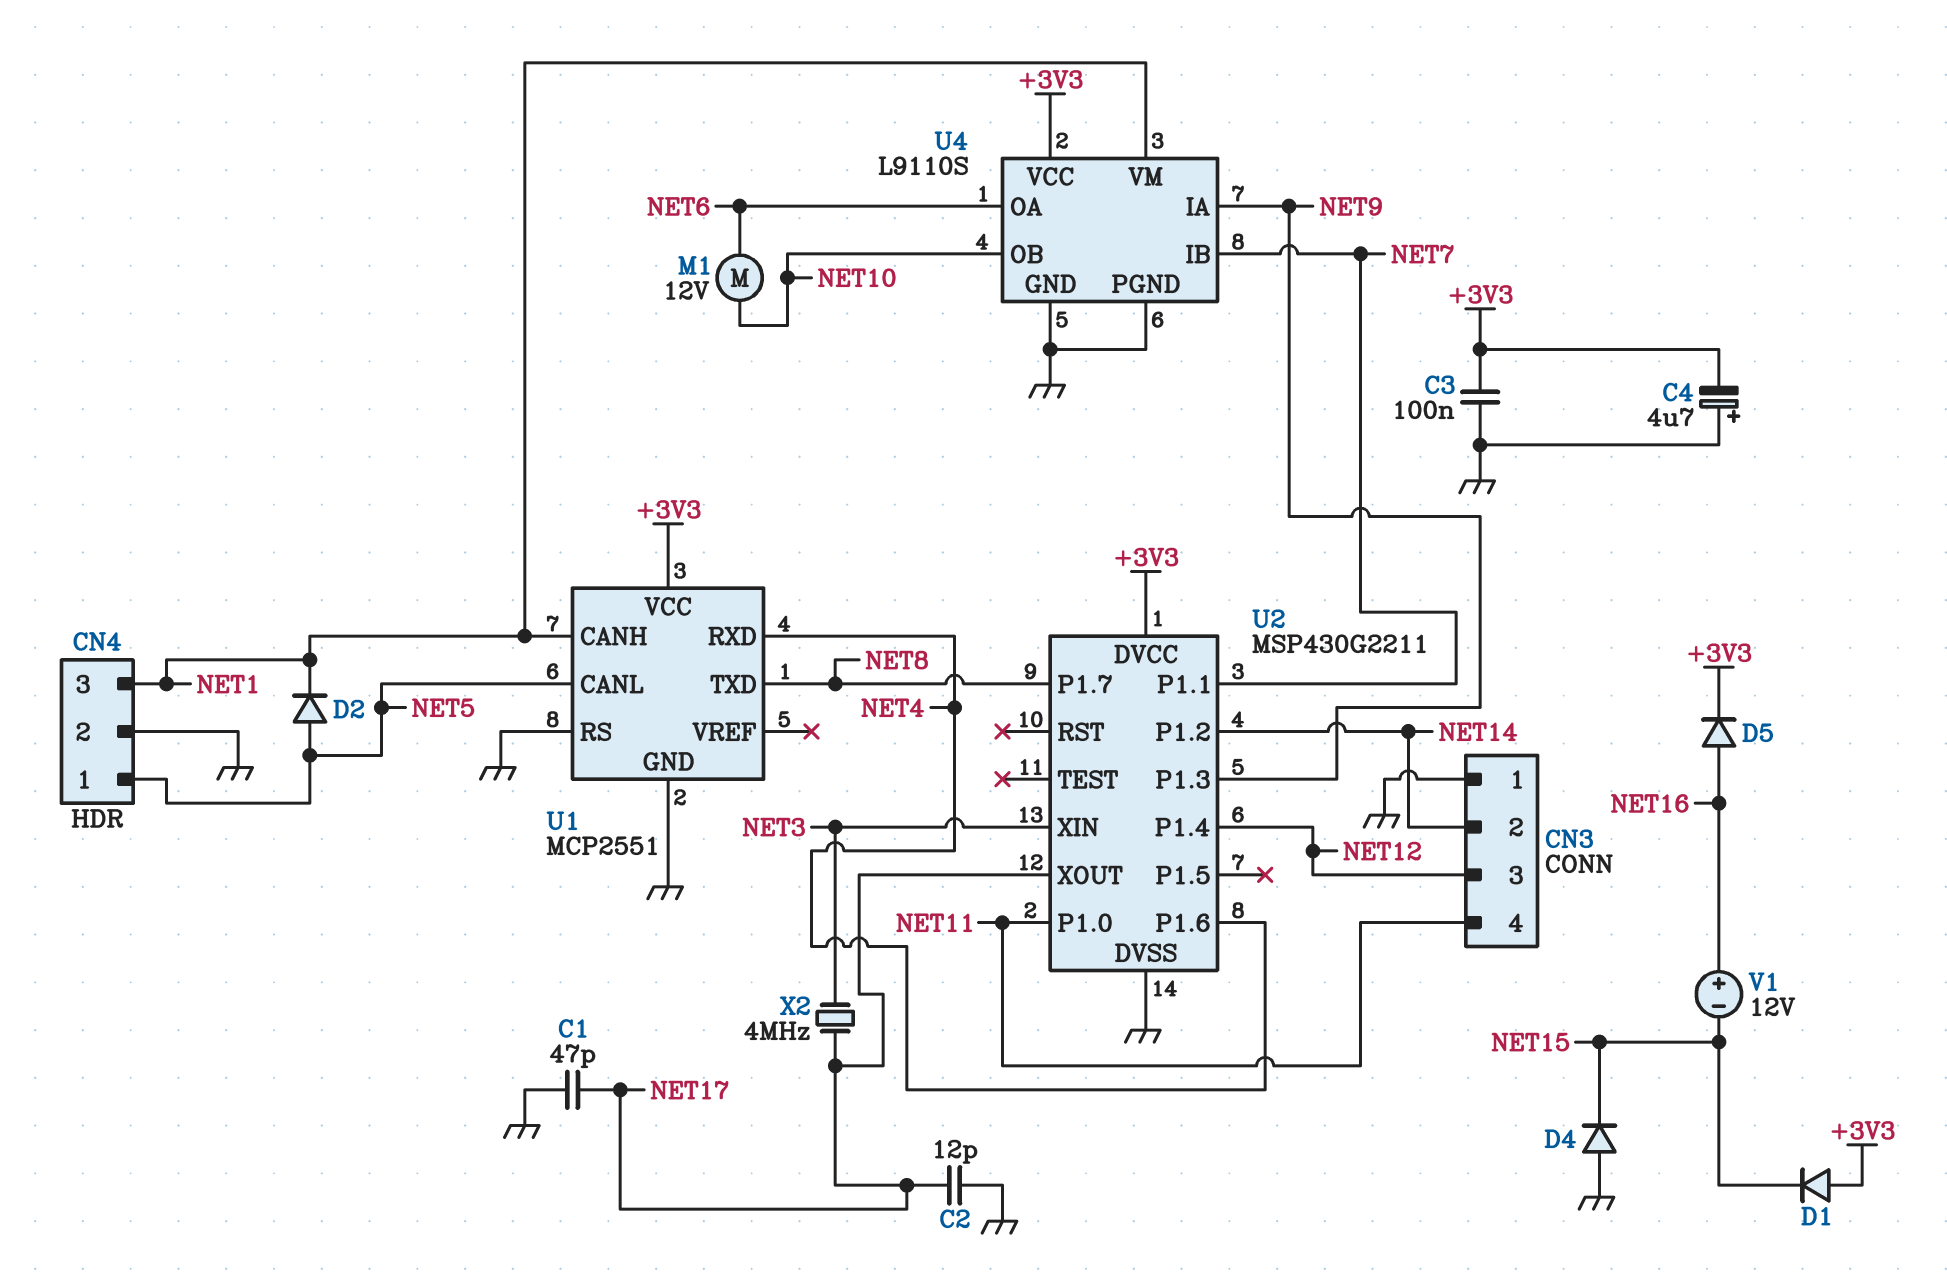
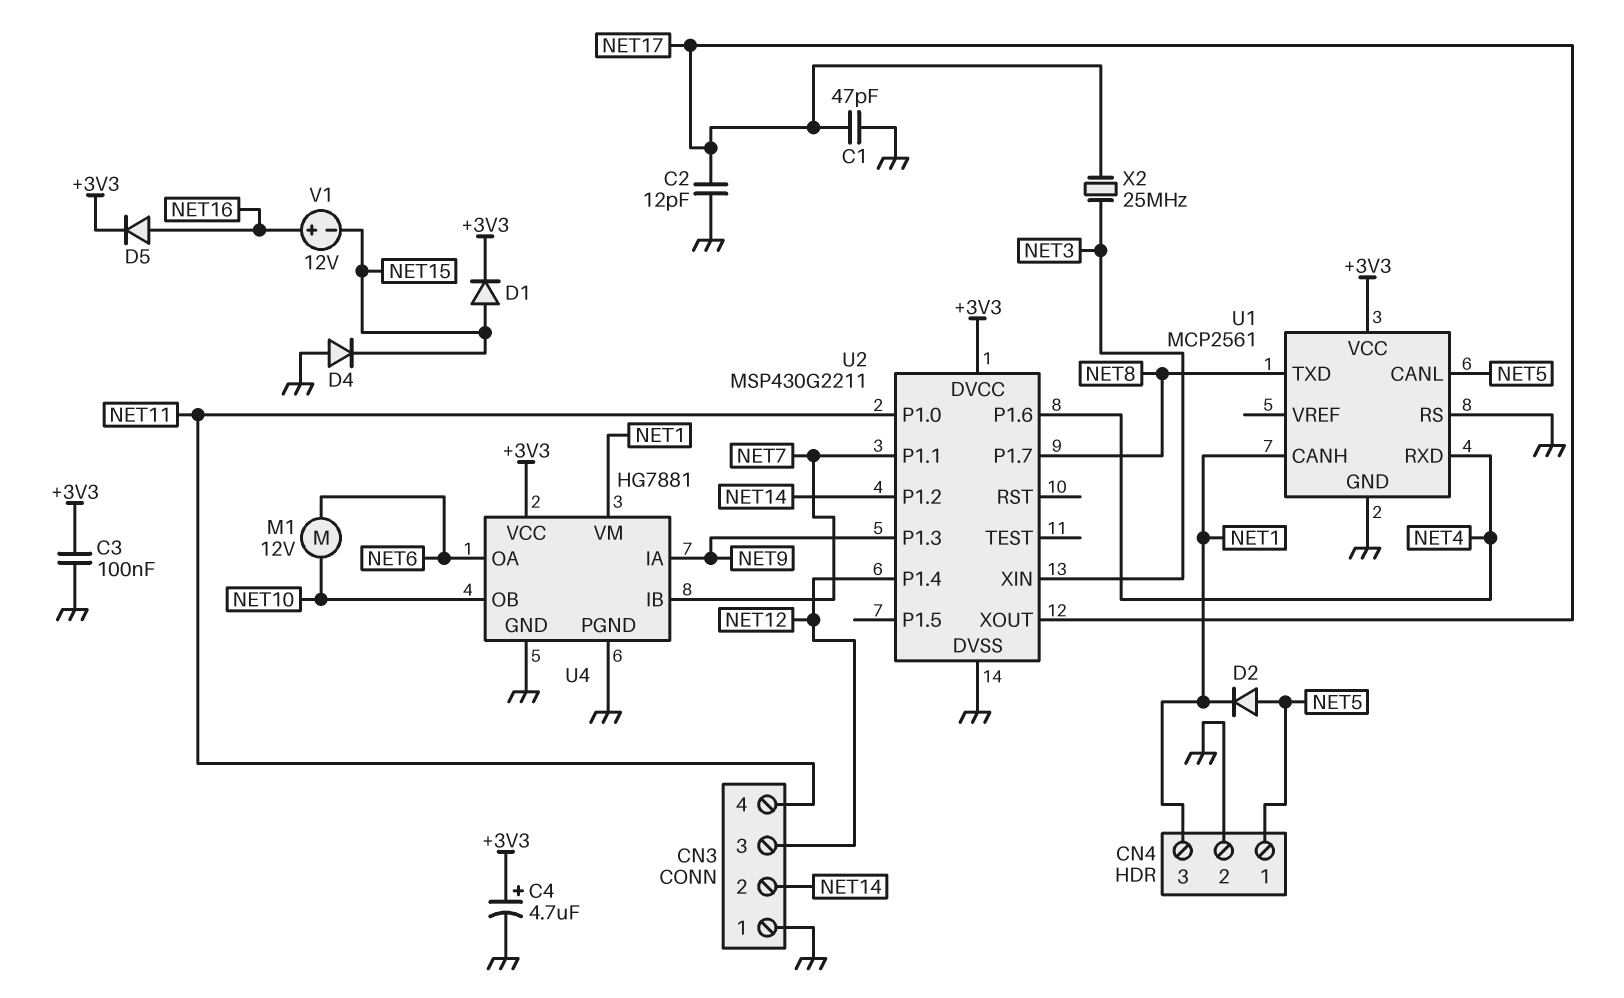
C4: 4.7uF (plus GND, minus +3V3) -> 4.7uF (plus +3V3, minus GND)
D1: diode (A +3V3, K NET15) -> diode (A NET15, K +3V3)
U1: MCP2551 -> MCP2561
U4: L9110S -> HG7881
X2: 4MHz (NET3, NET17) -> 25MHz (NET3, NET17)

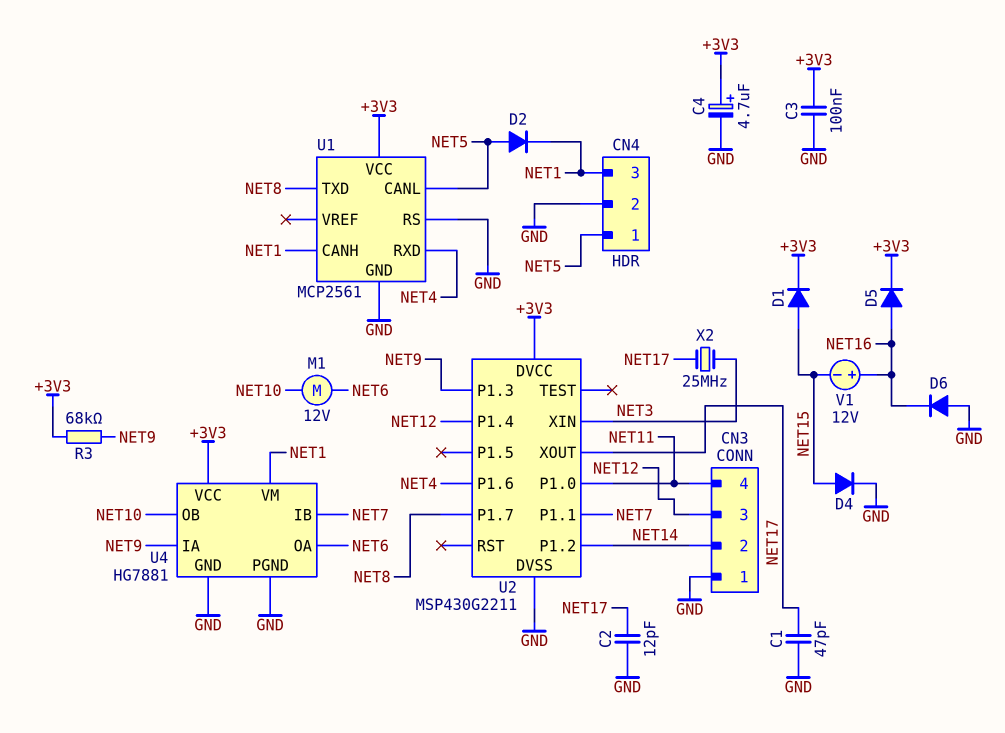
D4: diode (A GND, K NET15) -> diode (A NET15, K GND)
D6: none -> diode (A GND, K NET16)
R3: none -> 68k (+3V3, NET9)

